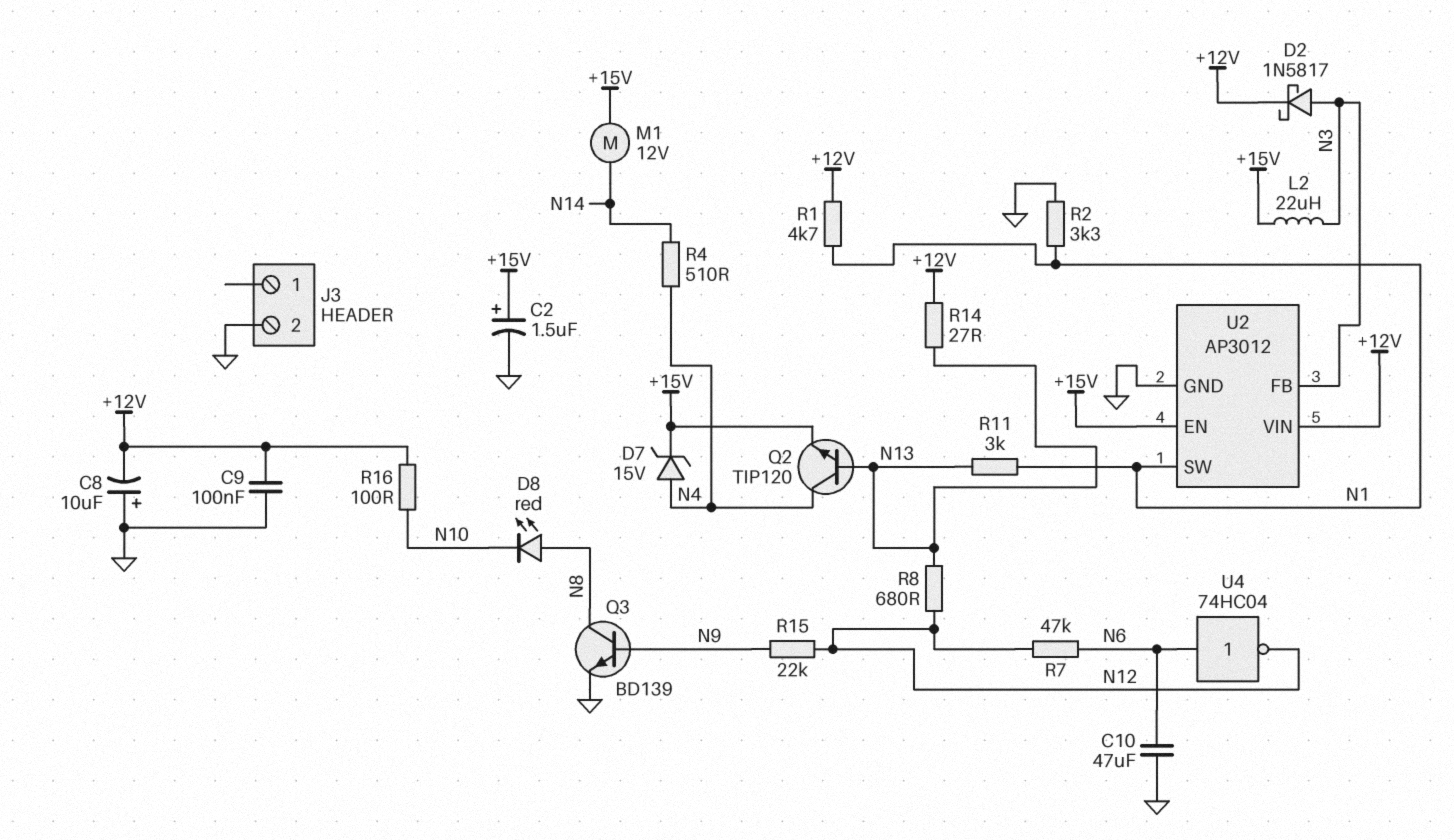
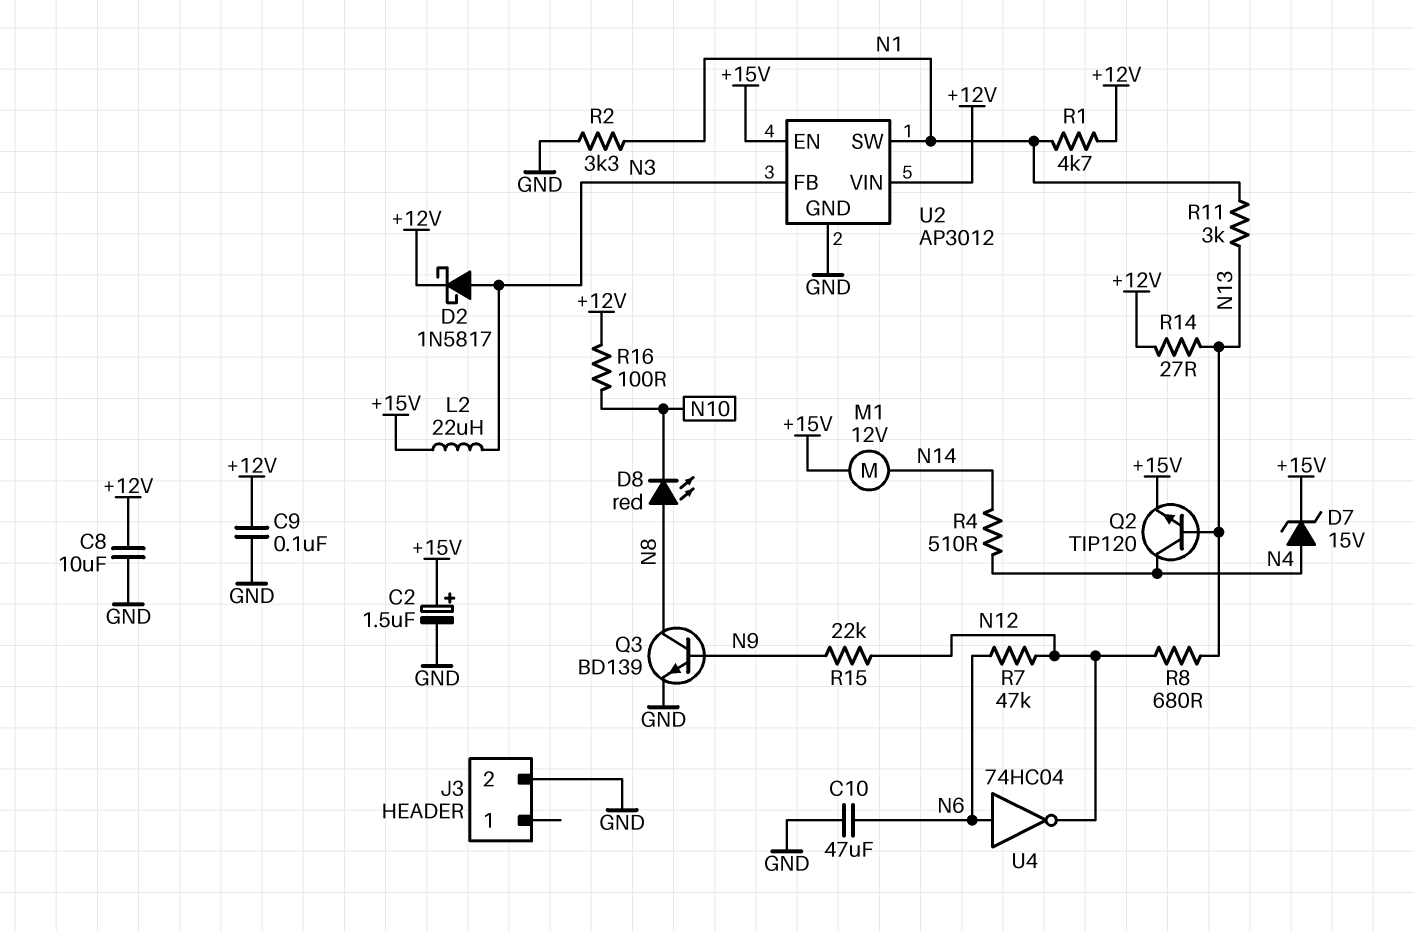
C8: 10uF (plus GND, minus +12V) -> 10uF (+12V, GND)

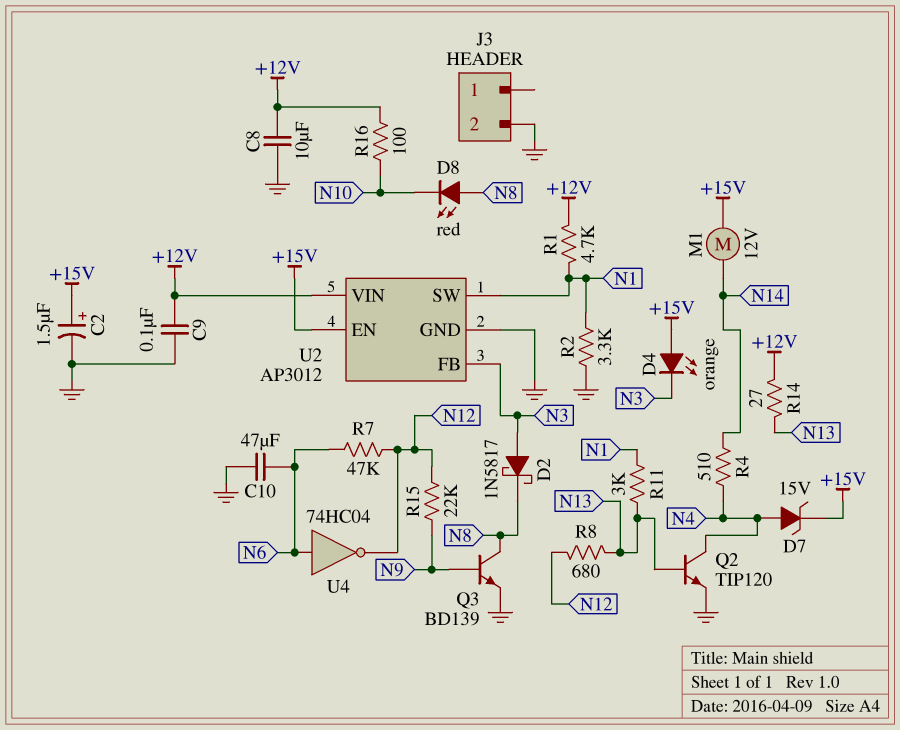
D2: schottky 1N5817 (A N3, K +12V) -> schottky 1N5817 (A N3, K N8)
D4: none -> LED orange (A +15V, K N3)
L2: 22uH (+15V, N3) -> none
Q2: NPN TIP120 (B N13, C N4, E +15V) -> NPN TIP120 (B N13, C N4, E GND)

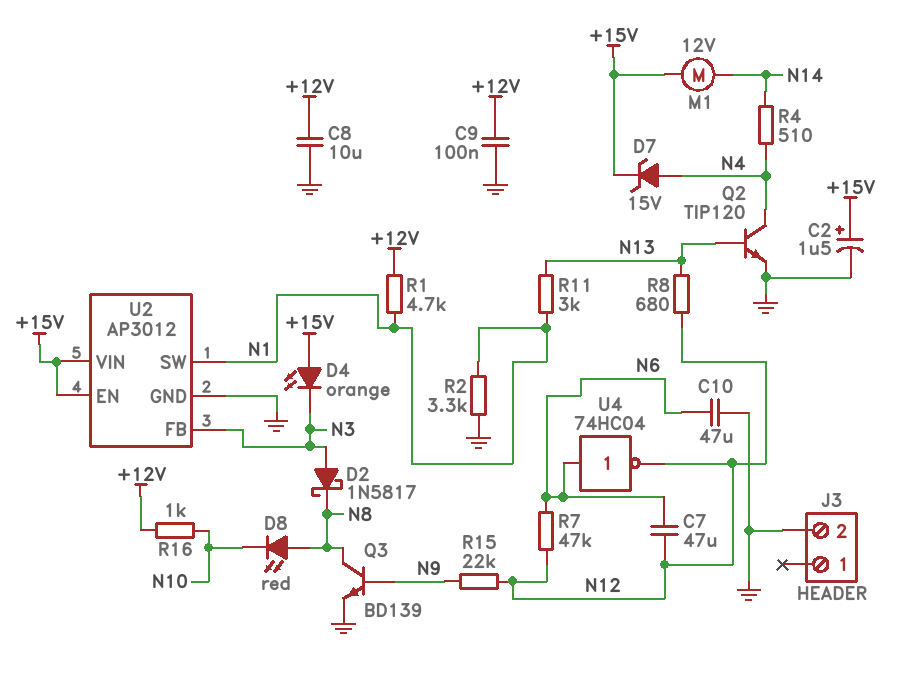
C7: none -> 47uF (N6, N12)
R14: 27 (+12V, N13) -> none
R16: 100 (+12V, N10) -> 1k (+12V, N10)
U2 pin VIN: +12V -> +15V

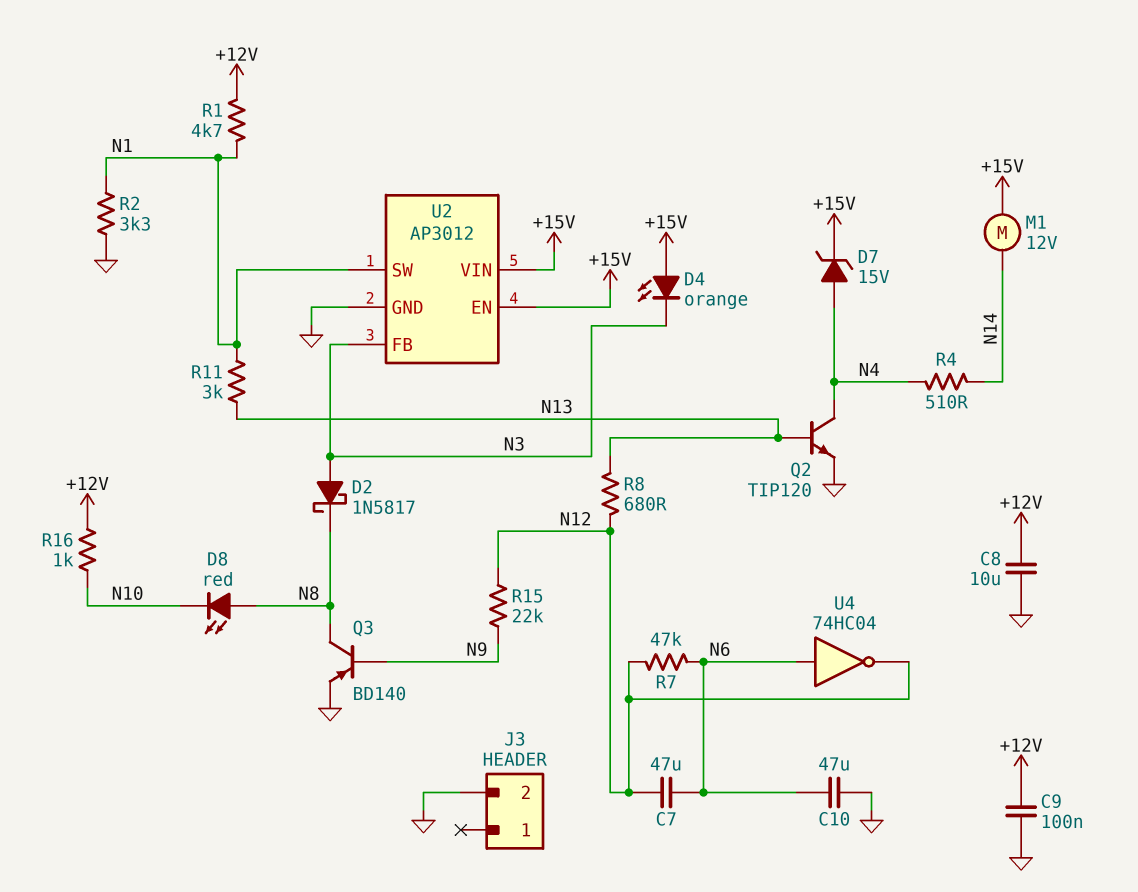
C2: 1.5uF (plus +15V, minus GND) -> none
Q3: NPN BD139 (B N9, C N8, E GND) -> PNP BD140 (B N9, C N8, E GND)

